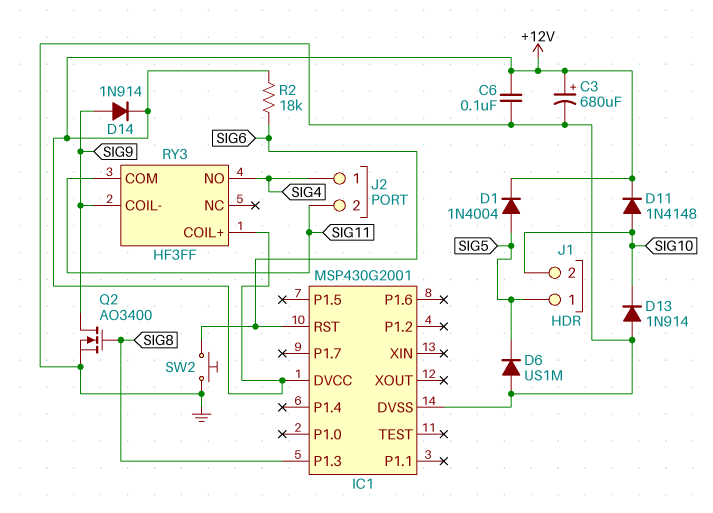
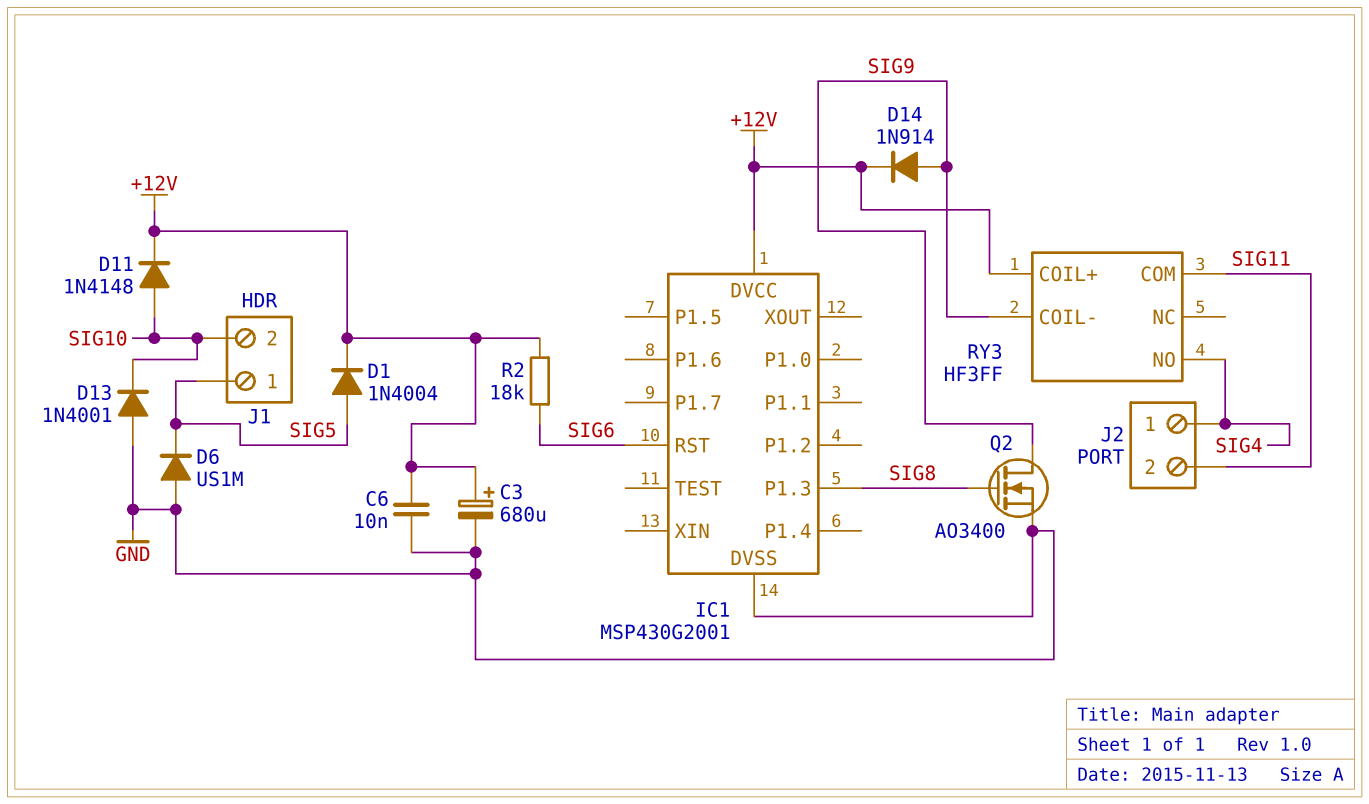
C6: 100nF (+12V, GND) -> 10nF (+12V, GND)
D13: diode 1N914 (A GND, K SIG10) -> diode 1N4001 (A GND, K SIG10)
SW2: button (GND, SIG6) -> none

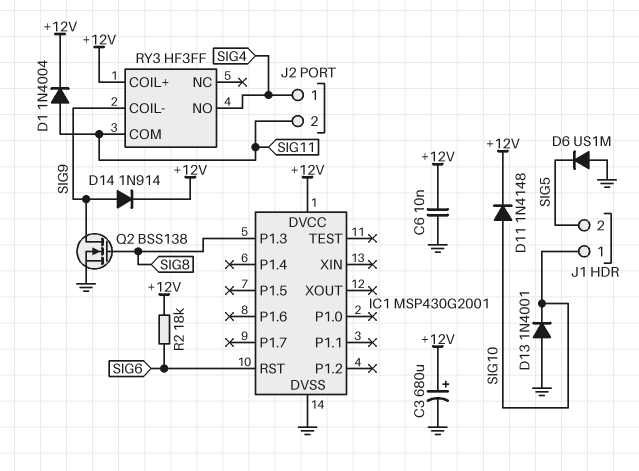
D1: diode 1N4004 (A SIG5, K +12V) -> diode 1N4004 (A SIG11, K +12V)
J1 pin 1: SIG5 -> SIG10
J1 pin 2: SIG10 -> SIG5
Q2: NMOS AO3400 (G SIG8, D SIG9, S GND) -> NMOS BSS138 (G SIG8, D SIG9, S GND)

